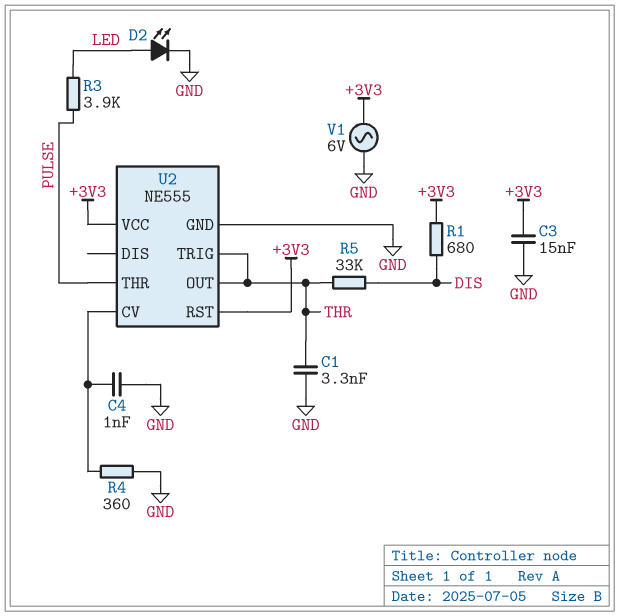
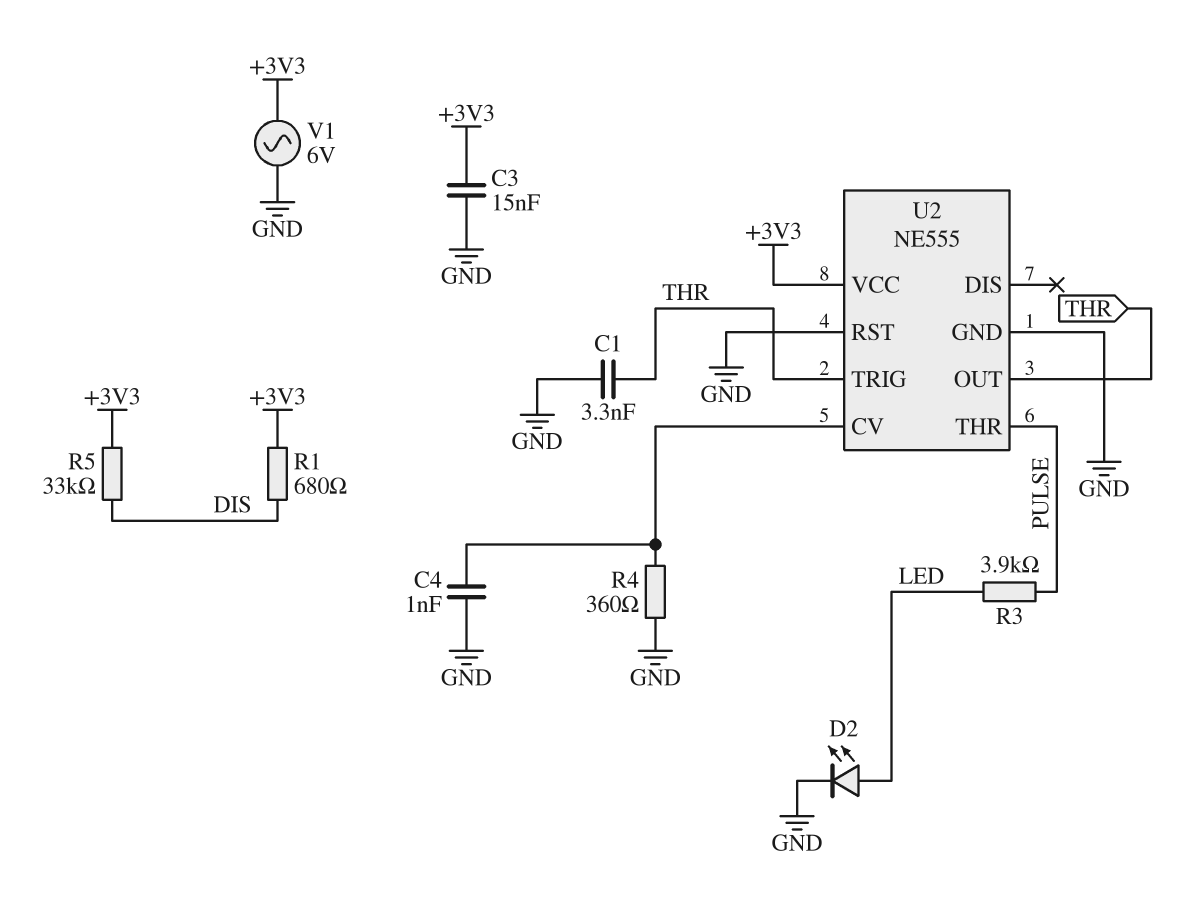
R5: 33k (DIS, THR) -> 33k (+3V3, DIS)
U2 pin RST: +3V3 -> GND

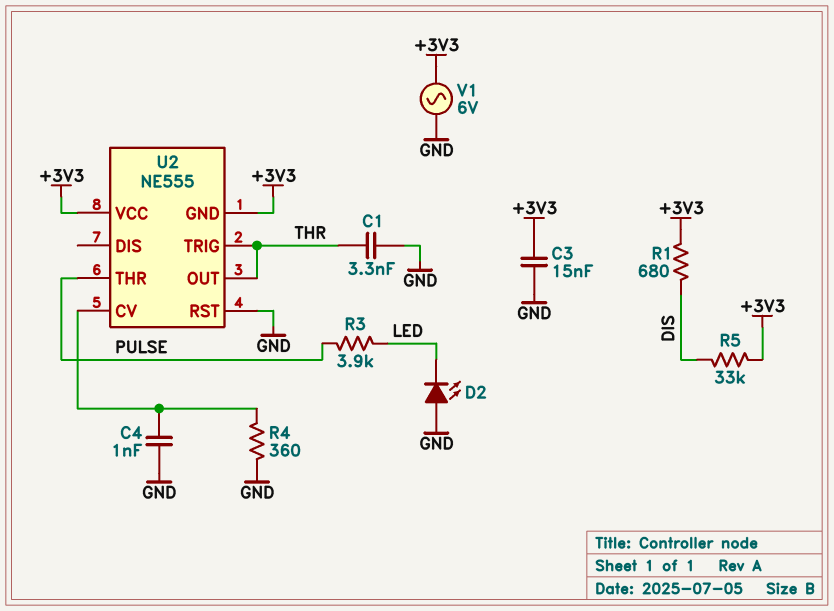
D2: LED (A LED, K GND) -> LED (A GND, K LED)
U2 pin GND: GND -> +3V3

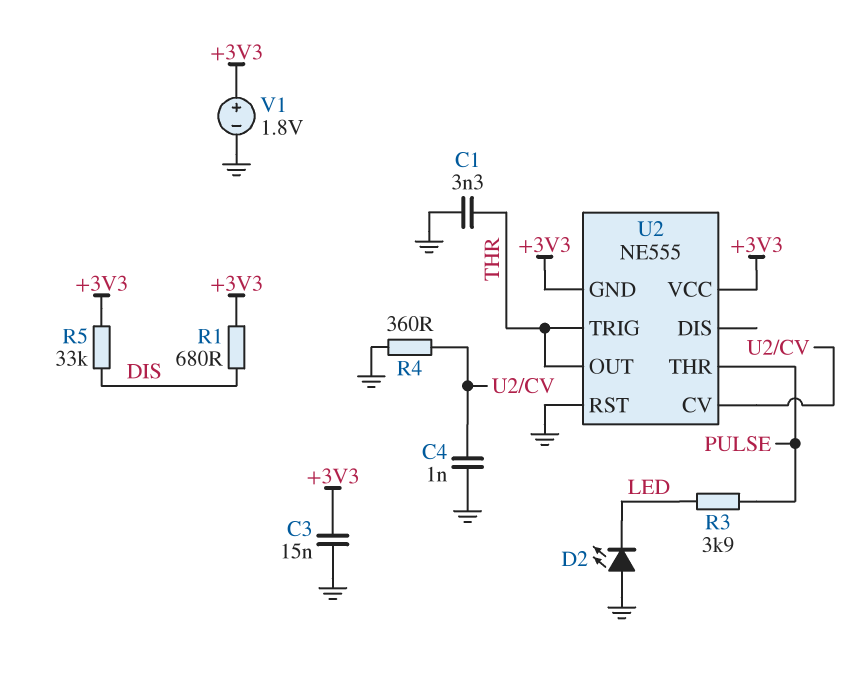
V1: AC 6V (+3V3, GND) -> 1.8V (plus +3V3, minus GND)

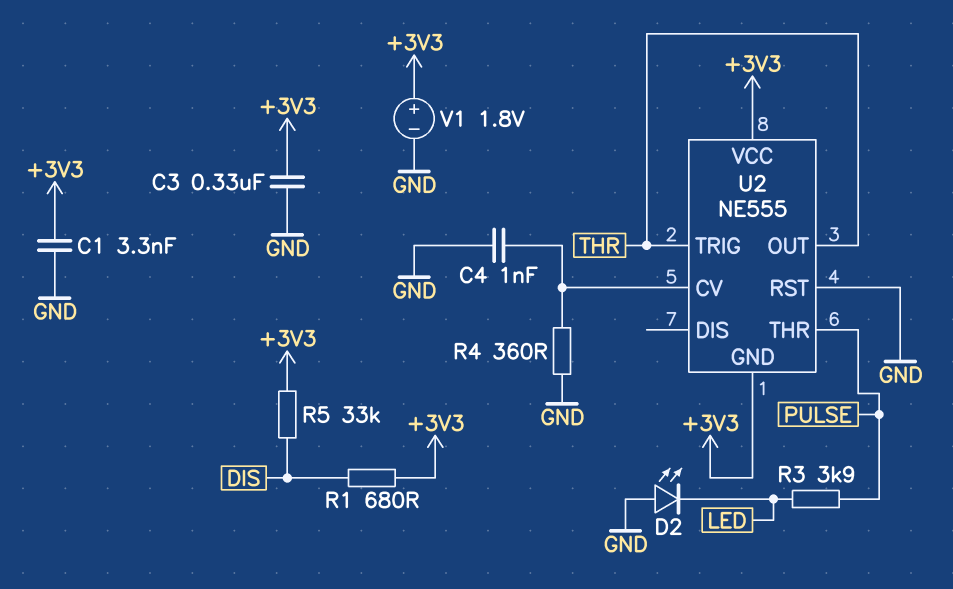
C1: 3.3nF (GND, THR) -> 3.3nF (+3V3, GND)
C3: 15nF (+3V3, GND) -> 330nF (+3V3, GND)

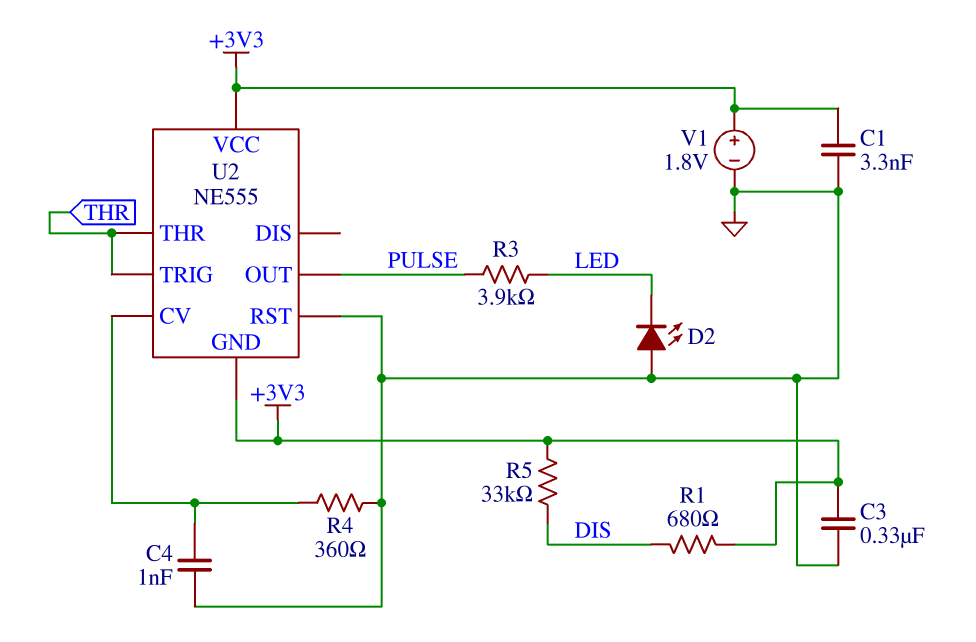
U2 pin OUT: THR -> PULSE
U2 pin THR: PULSE -> THR

